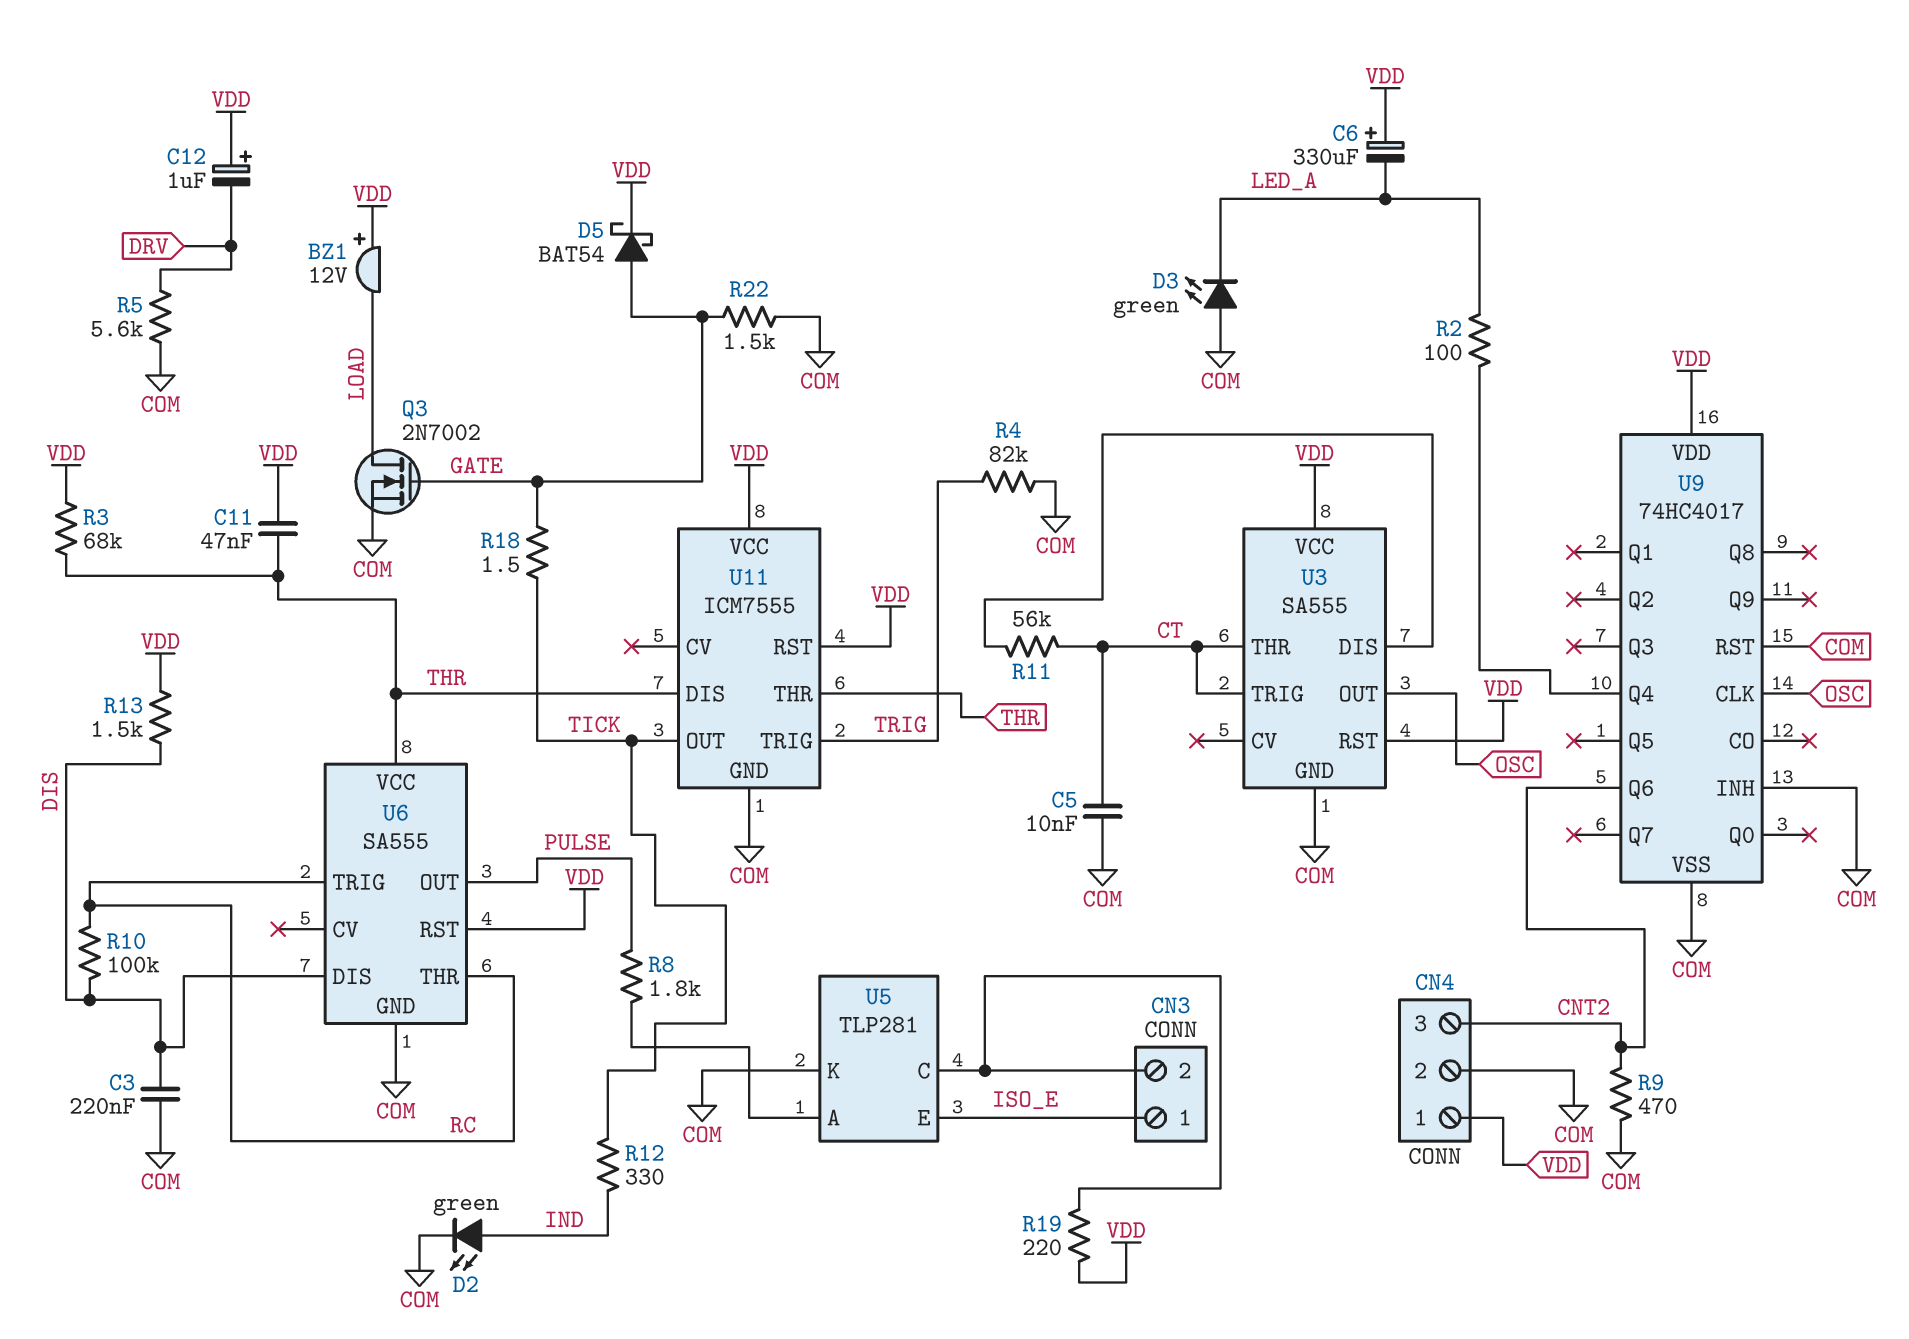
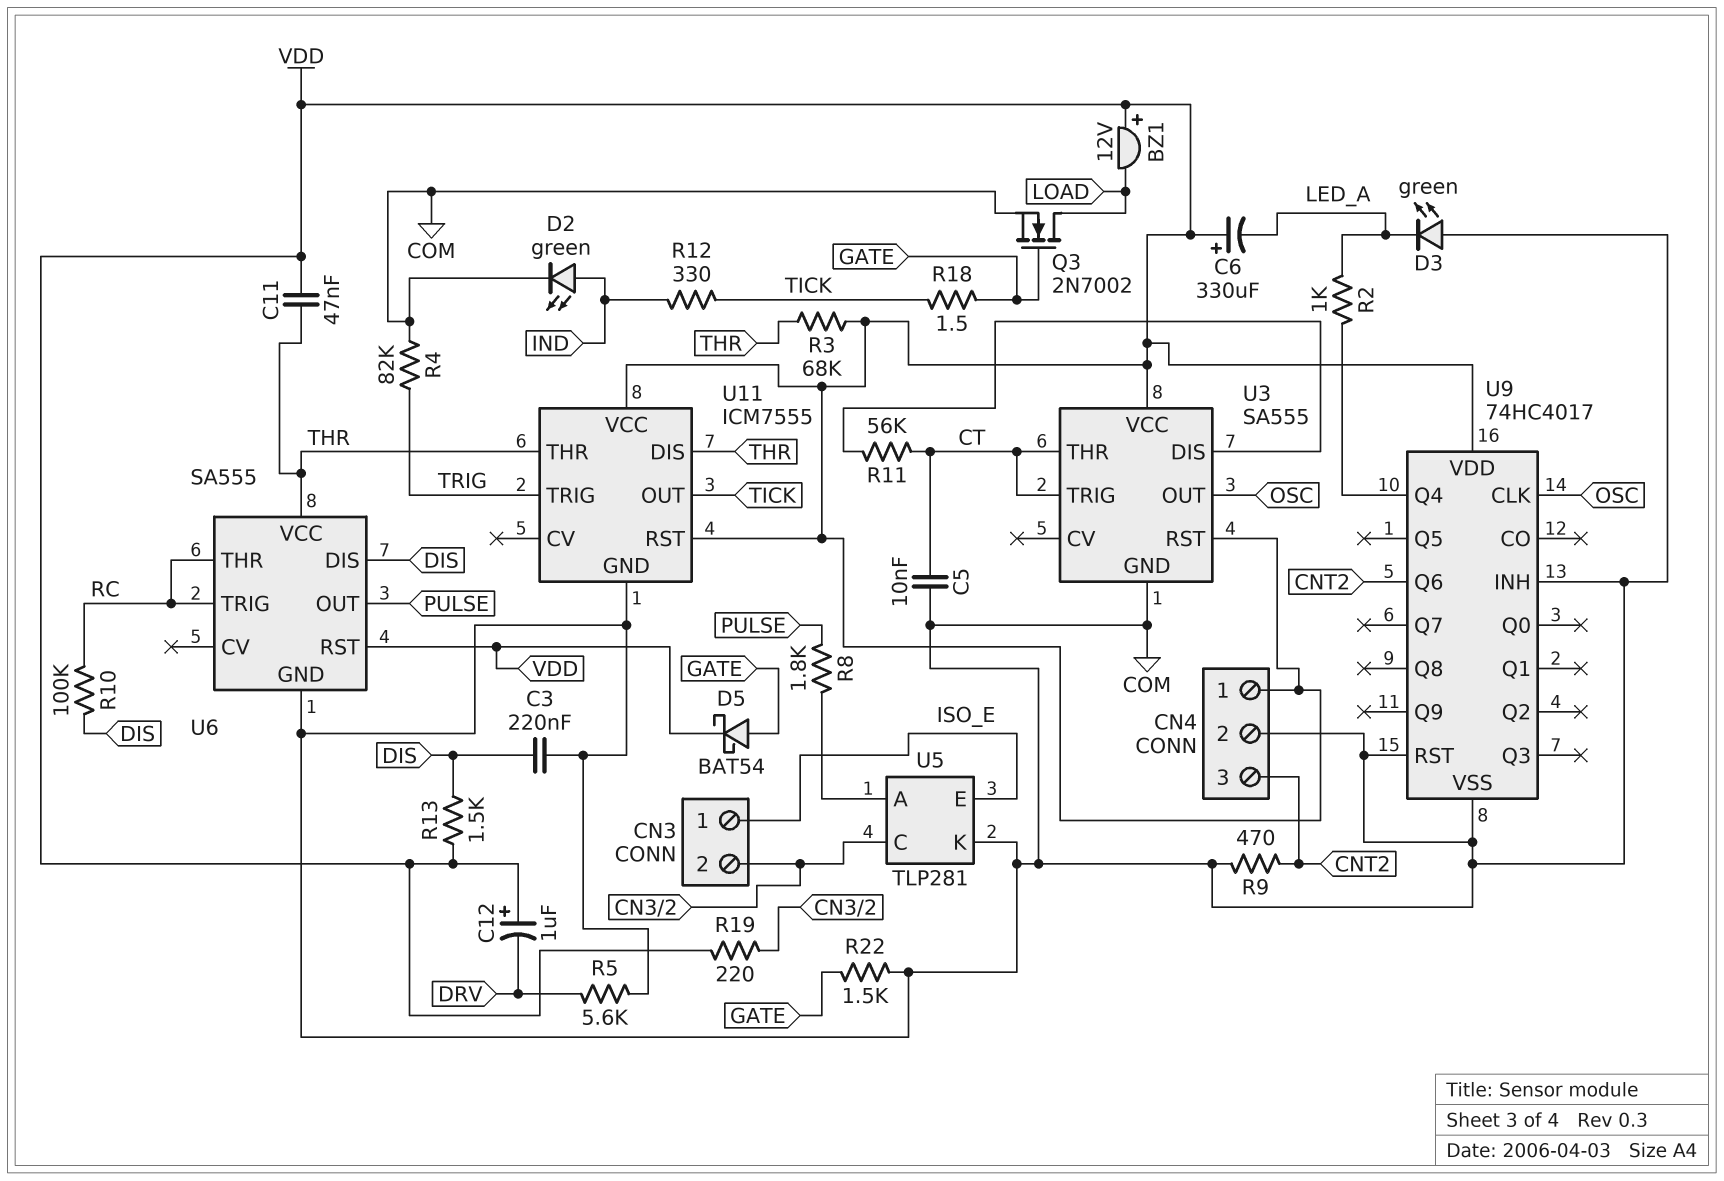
R2: 100 (LED_A, U9/Q4) -> 1k (LED_A, U9/Q4)

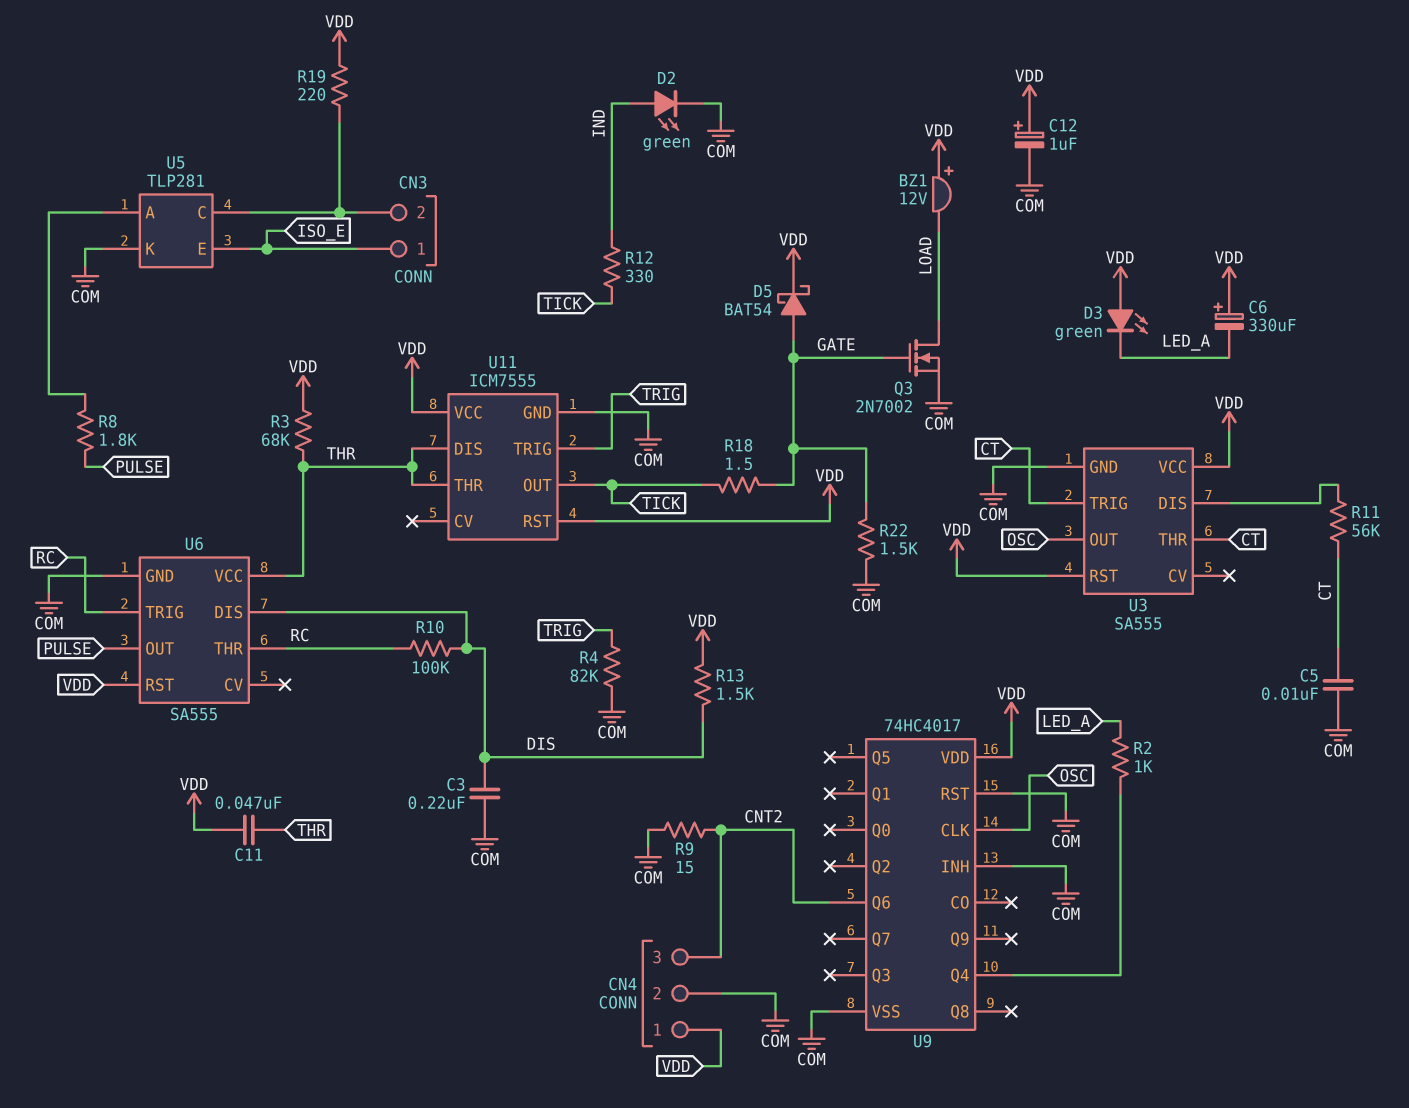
C12: 1uF (plus VDD, minus DRV) -> 1uF (plus VDD, minus COM)
D3: LED green (A COM, K LED_A) -> LED green (A VDD, K LED_A)
R5: 5.6k (COM, DRV) -> none
R9: 470 (CNT2, COM) -> 15 (CNT2, COM)

